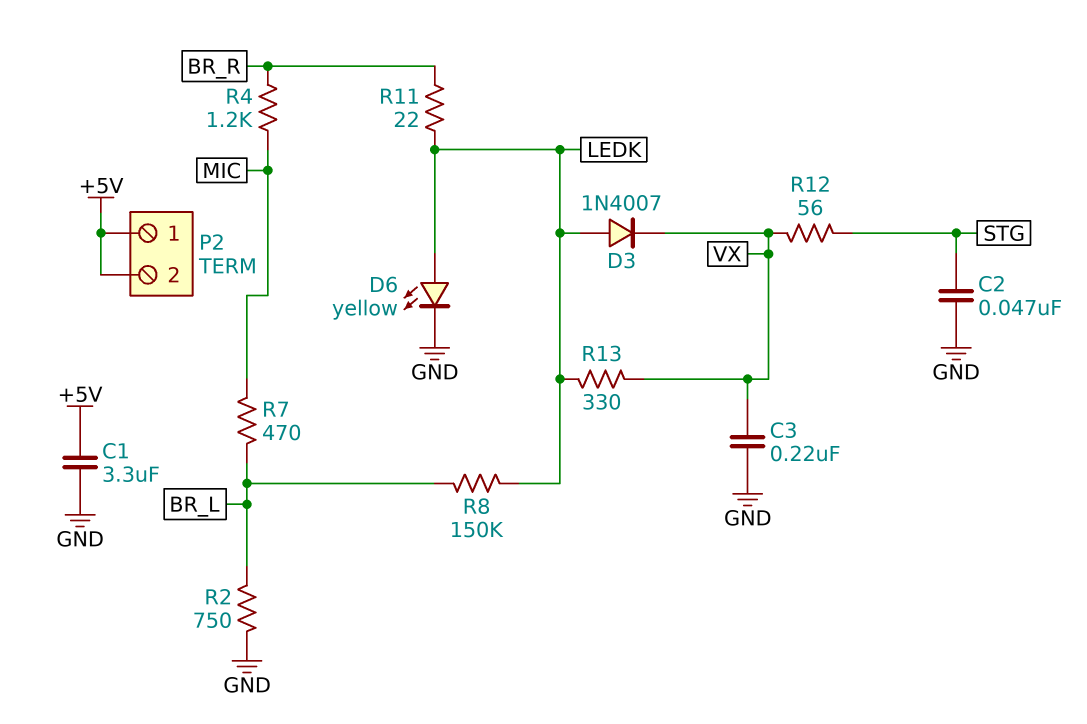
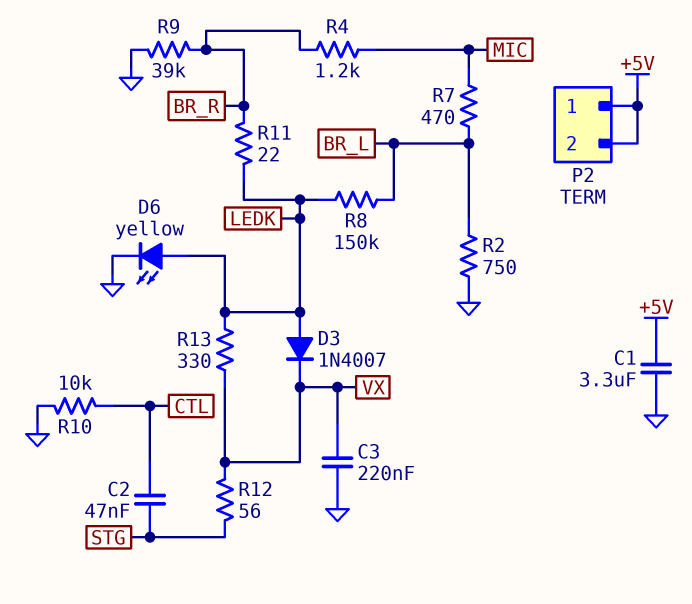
C2: 47nF (GND, STG) -> 47nF (CTL, STG)
R9: none -> 39k (BR_R, GND)
R10: none -> 10k (CTL, GND)

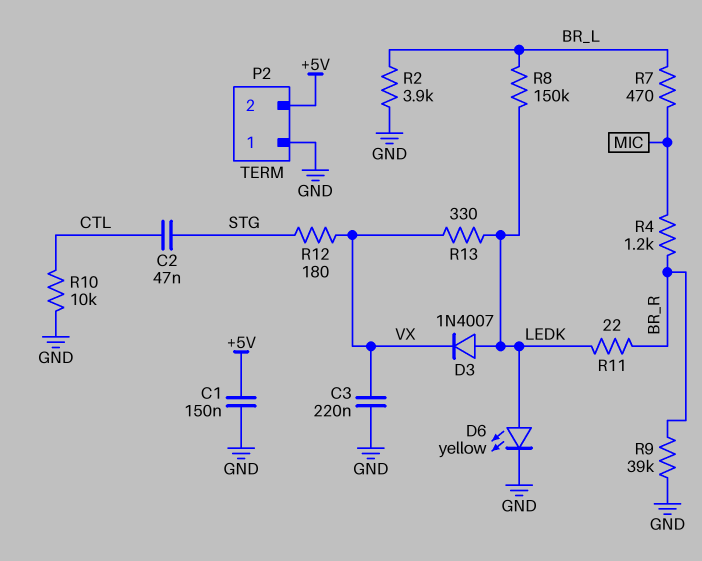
C1: 3.3uF (+5V, GND) -> 150nF (+5V, GND)
P2 pin 1: +5V -> GND
R2: 750 (BR_L, GND) -> 3.9k (BR_L, GND)
R12: 56 (STG, VX) -> 180 (STG, VX)

